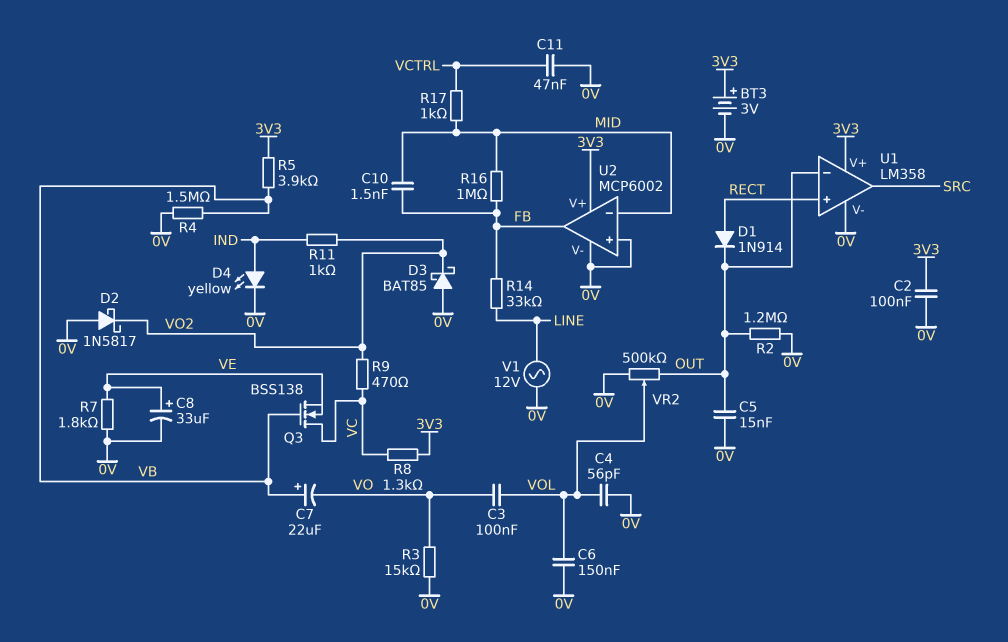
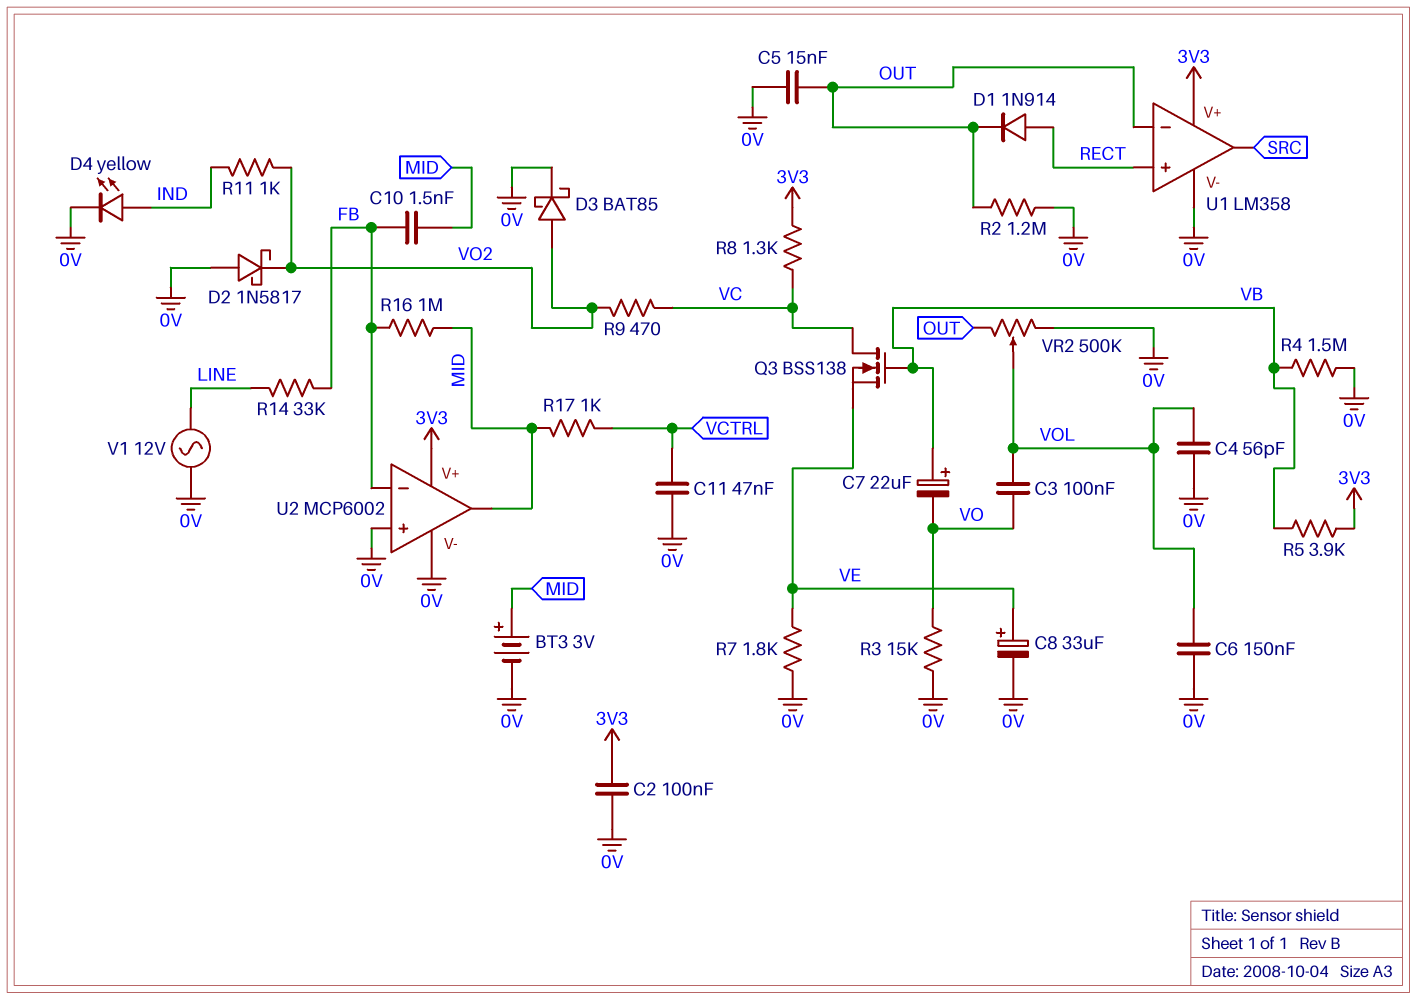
BT3: 3V (plus 3V3, minus 0V) -> 3V (plus MID, minus 0V)
D3: schottky BAT85 (A 0V, K VO2) -> schottky BAT85 (A VO2, K 0V)
U2 pin in-: MID -> FB
U2 pin out: FB -> MID

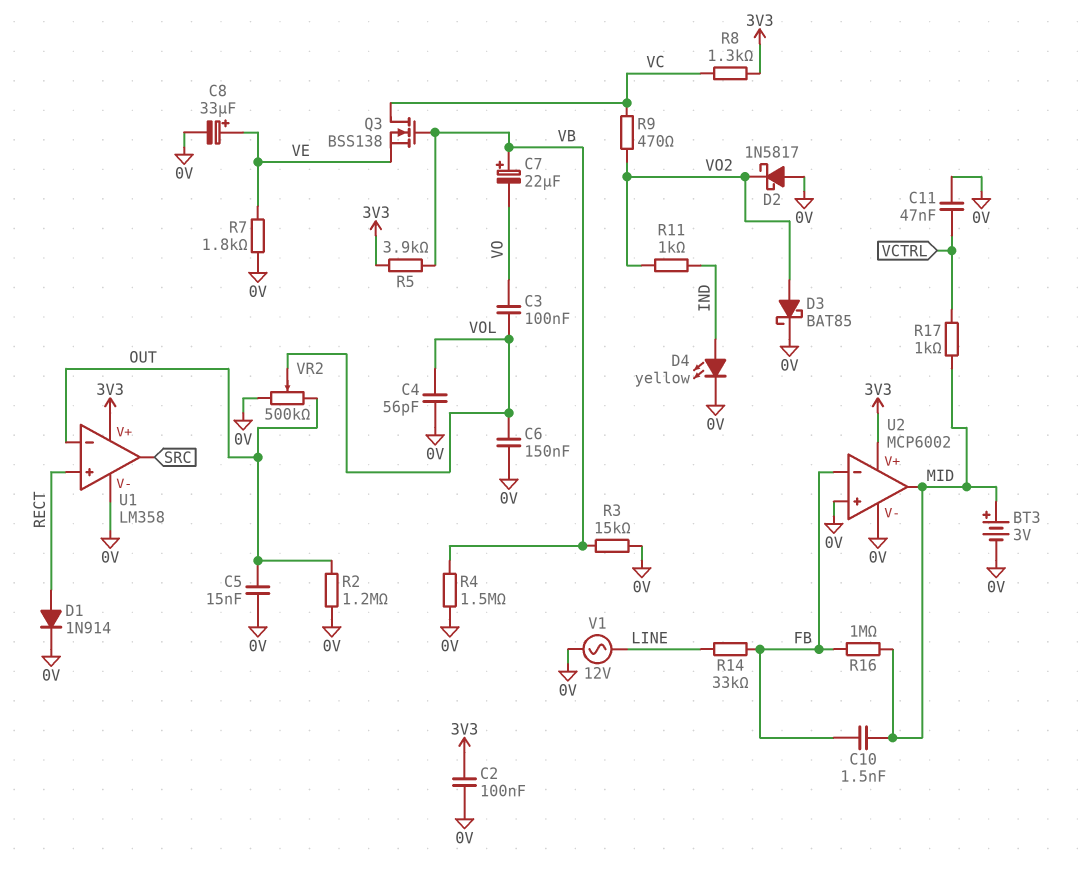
D1: diode 1N914 (A RECT, K OUT) -> diode 1N914 (A RECT, K 0V)
R3: 15k (0V, VO) -> 15k (0V, VB)

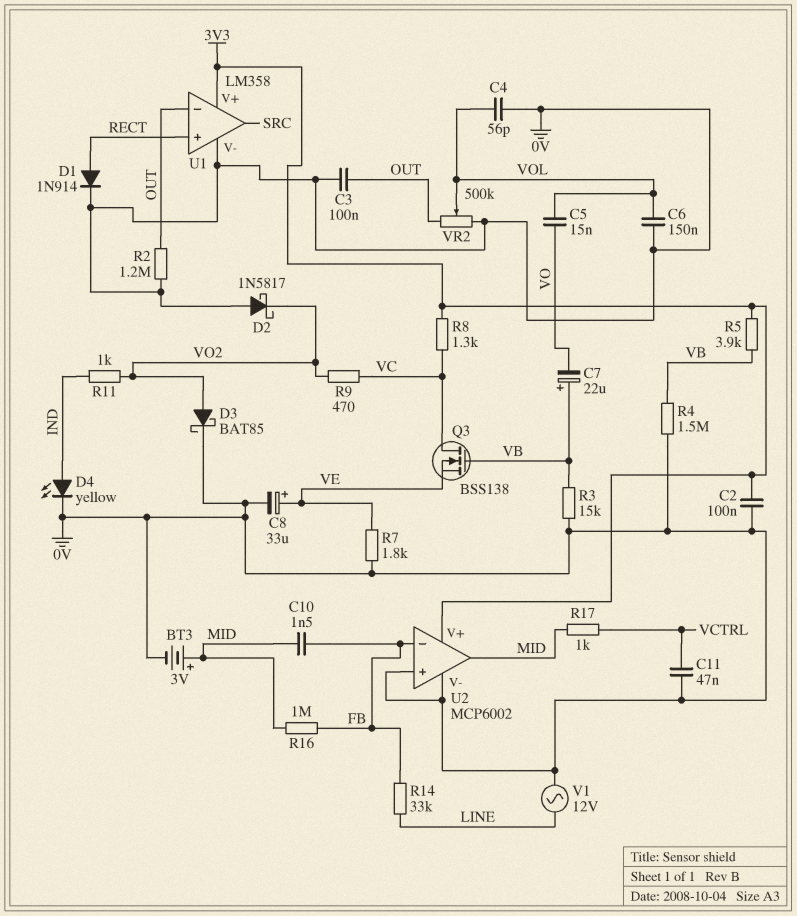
C3: 100nF (VO, VOL) -> 100nF (0V, OUT)
C5: 15nF (0V, OUT) -> 15nF (VO, VOL)

